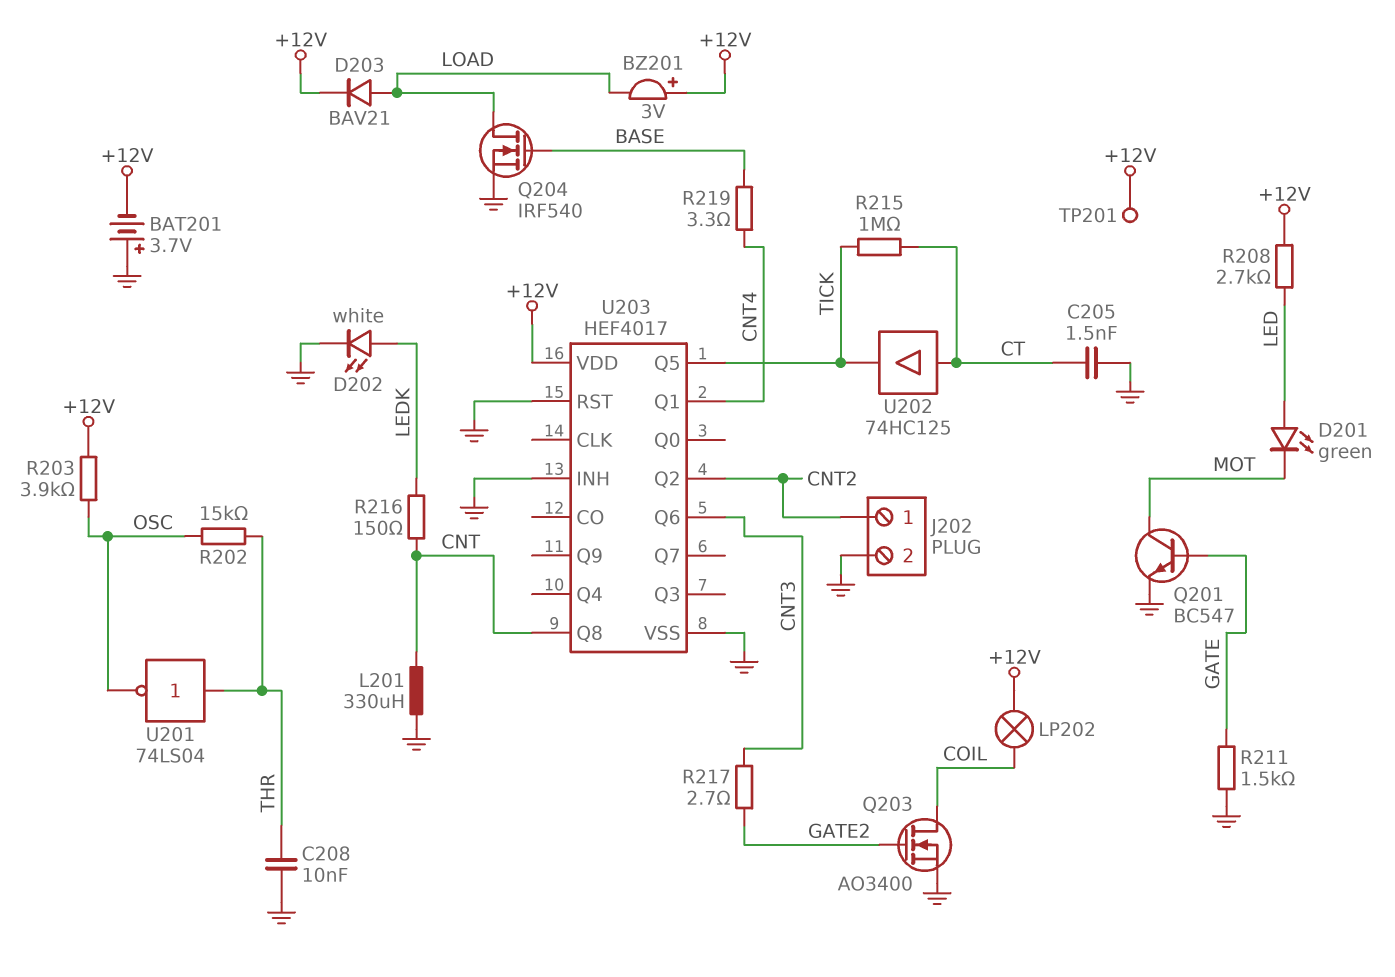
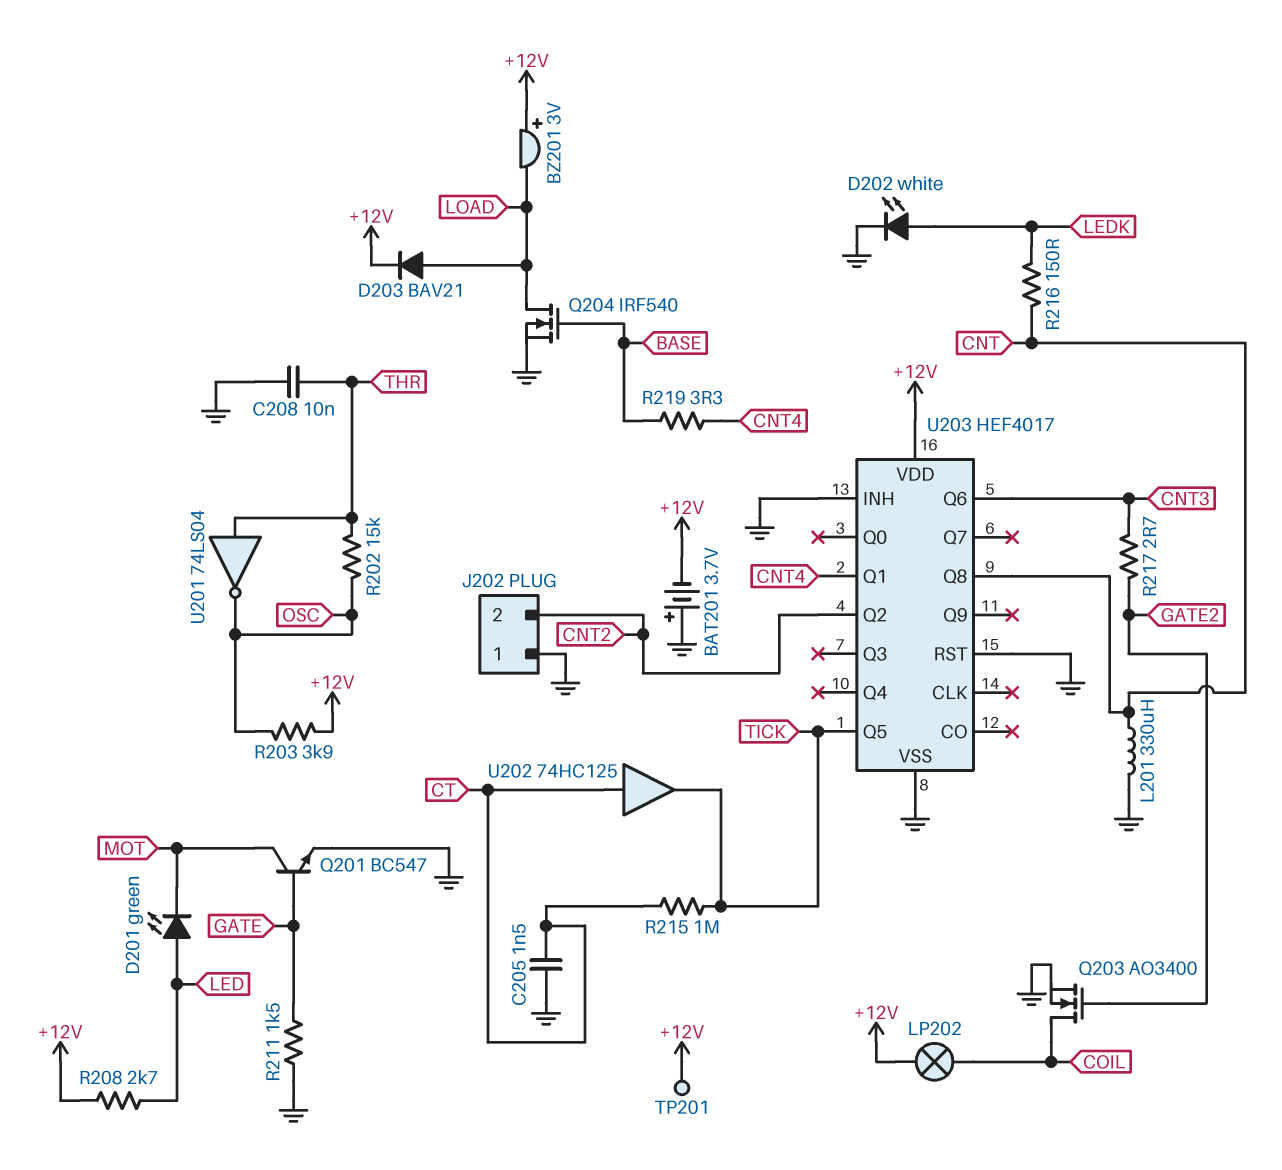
J202 pin 1: CNT2 -> GND
J202 pin 2: GND -> CNT2

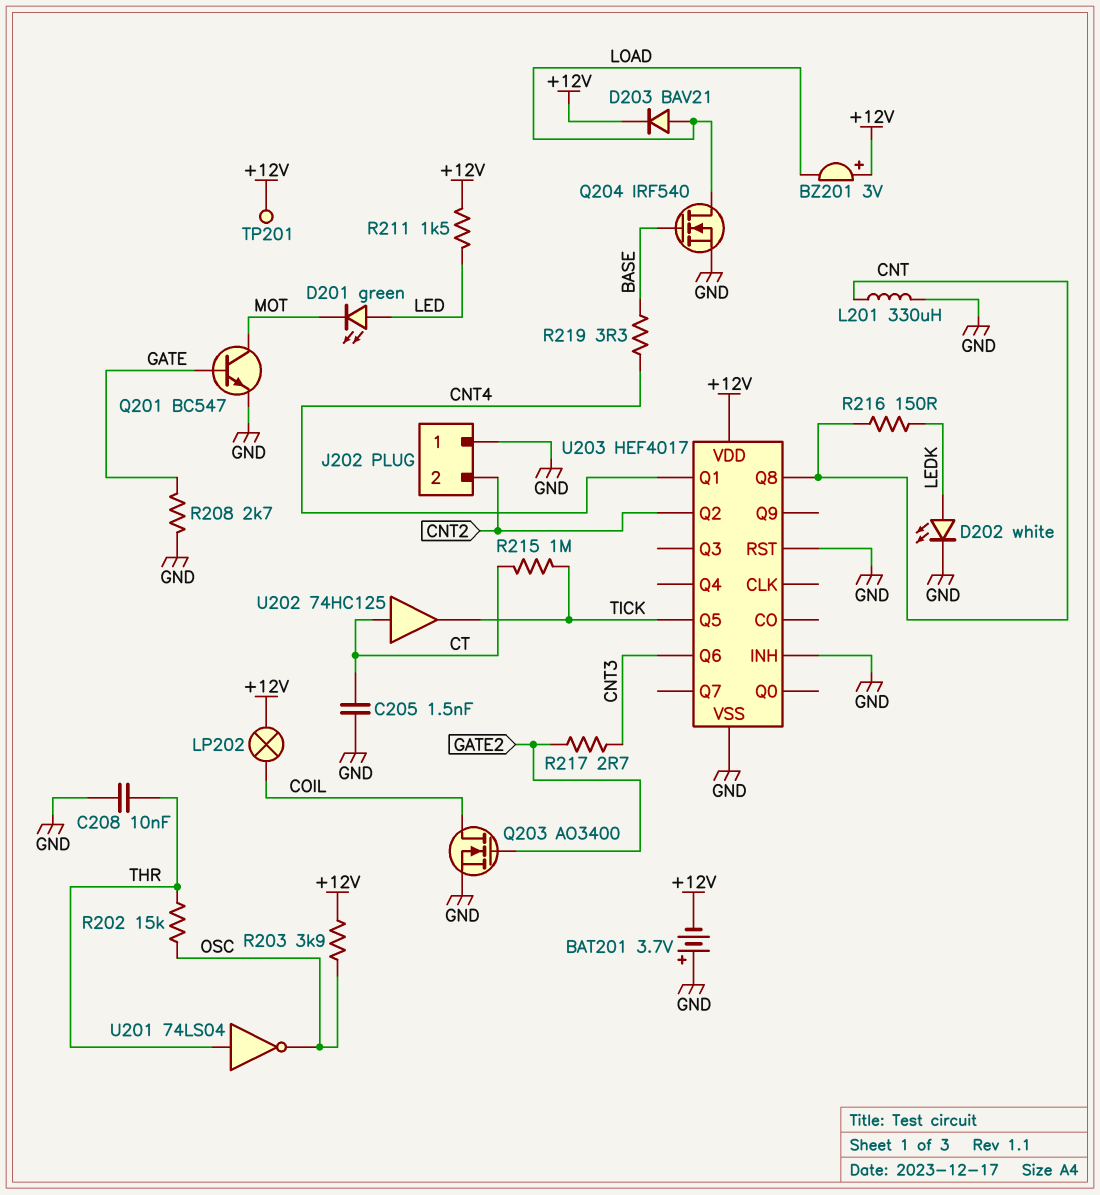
R208: 2.7k (+12V, LED) -> 2.7k (GATE, GND)
R211: 1.5k (GATE, GND) -> 1.5k (+12V, LED)

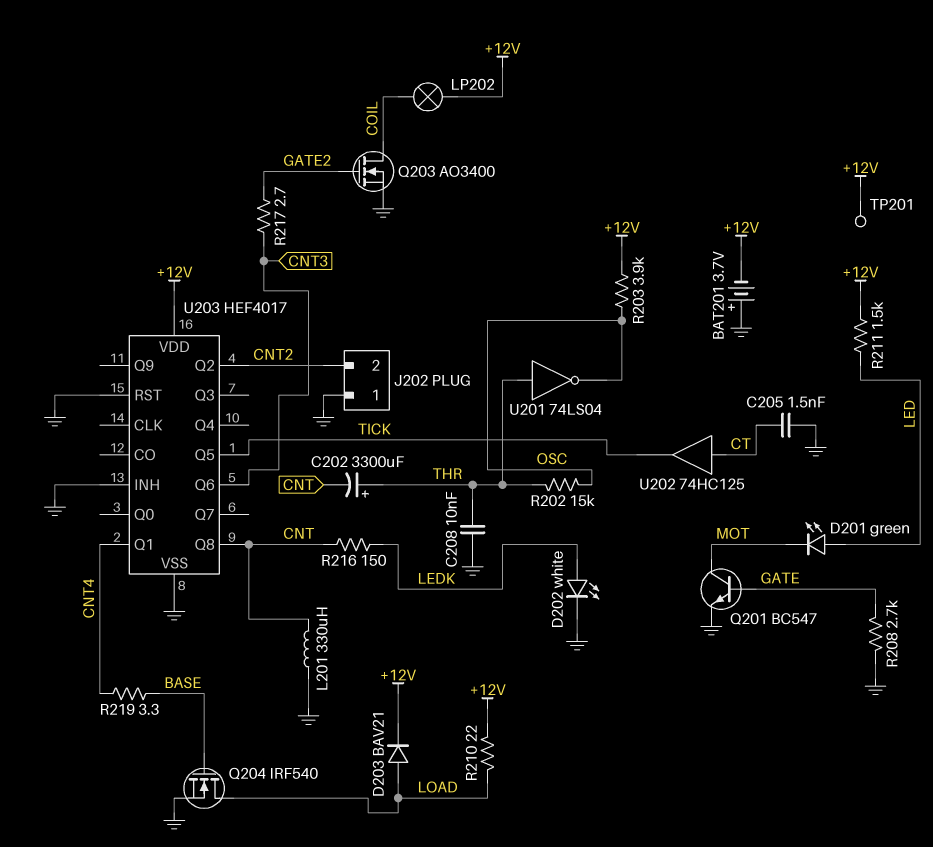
BZ201: buzzer 3V (plus +12V, minus LOAD) -> none
C202: none -> 3300uF (plus THR, minus CNT)
R210: none -> 22 (+12V, LOAD)
R215: 1M (CT, TICK) -> none

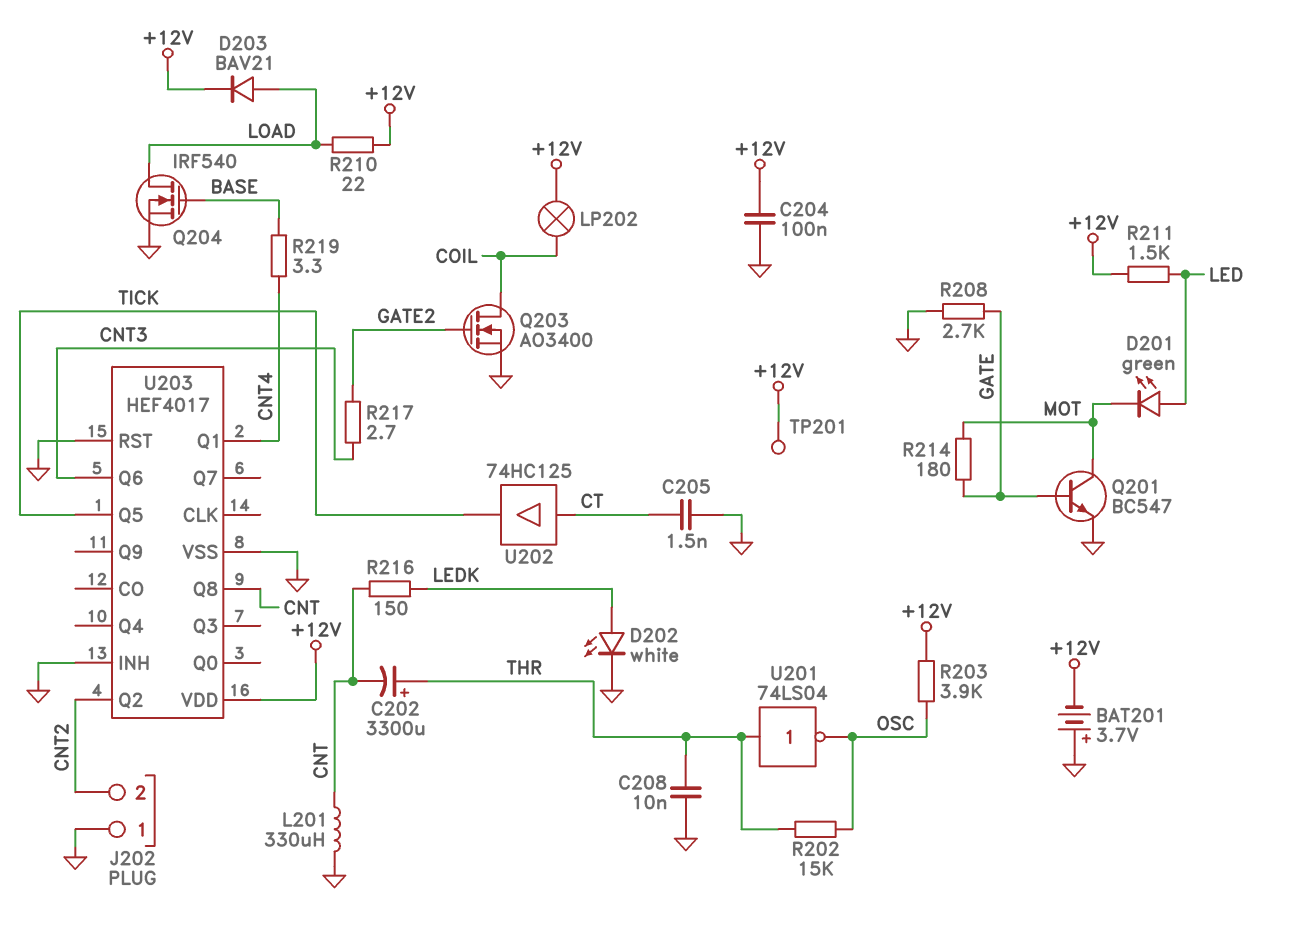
C204: none -> 100nF (+12V, GND)
R214: none -> 180 (GATE, MOT)

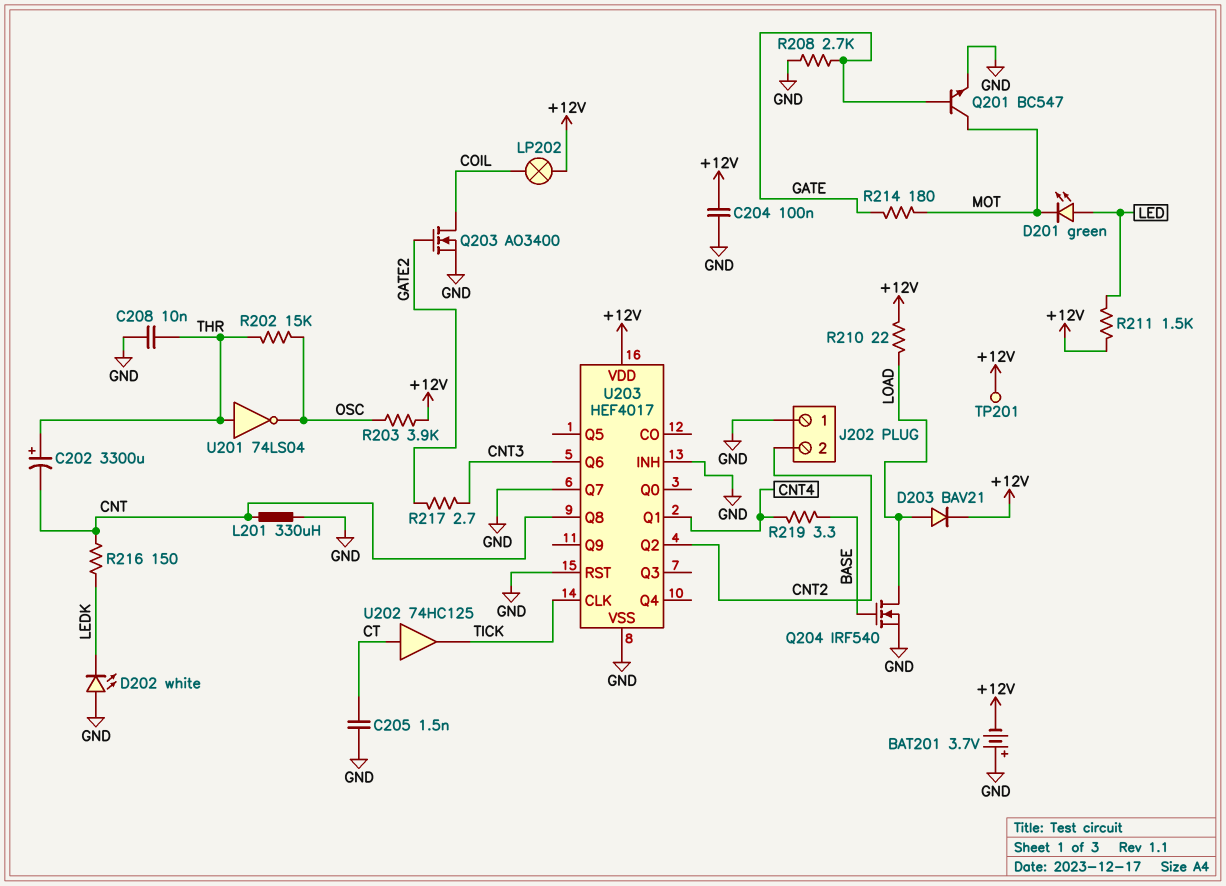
D202: LED white (A LEDK, K GND) -> LED white (A GND, K LEDK)
U203 pin CLK: none -> TICK
U203 pin Q5: TICK -> none
U203 pin Q7: none -> GND

